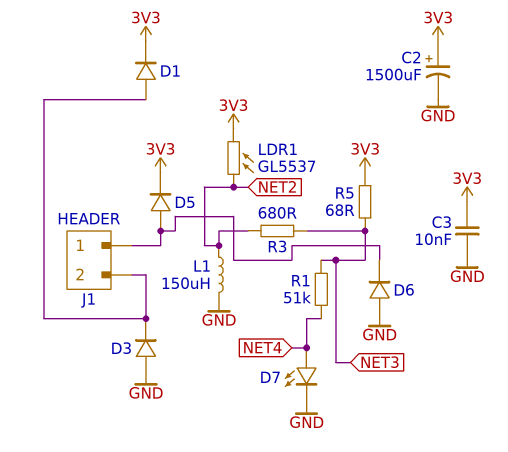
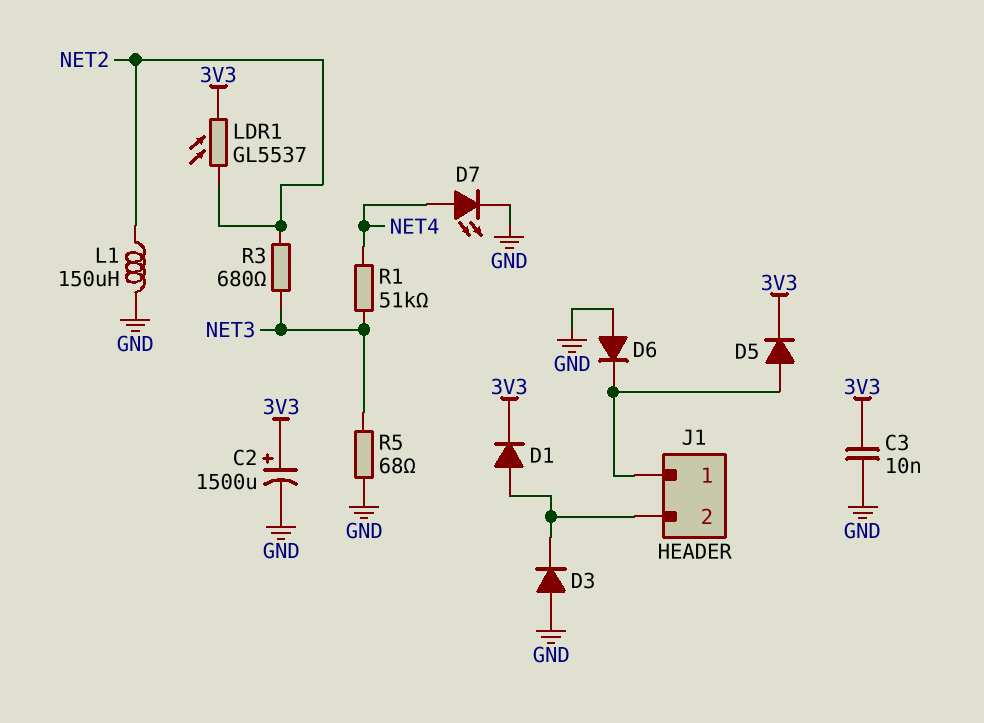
R5: 68 (3V3, NET3) -> 68 (GND, NET3)

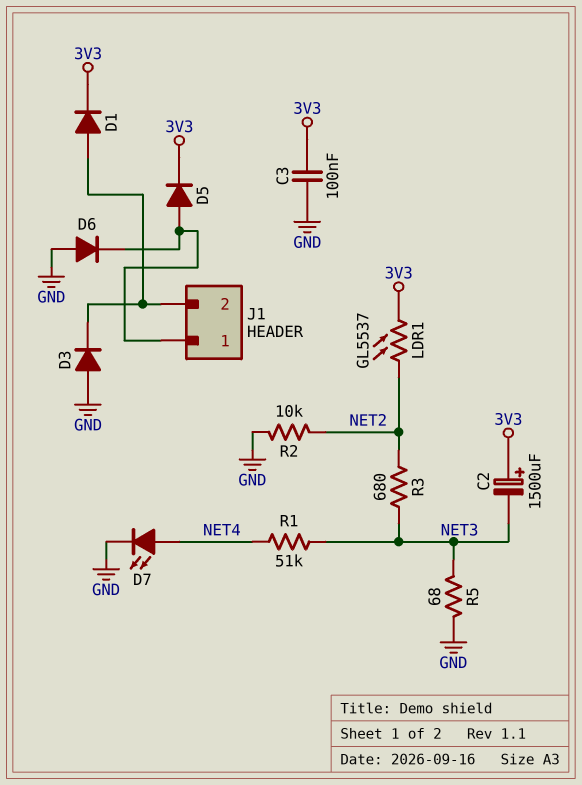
C2: 1500uF (plus 3V3, minus GND) -> 1500uF (plus 3V3, minus NET3)
C3: 10nF (3V3, GND) -> 100nF (3V3, GND)
L1: 150uH (GND, NET2) -> none
R2: none -> 10k (GND, NET2)

